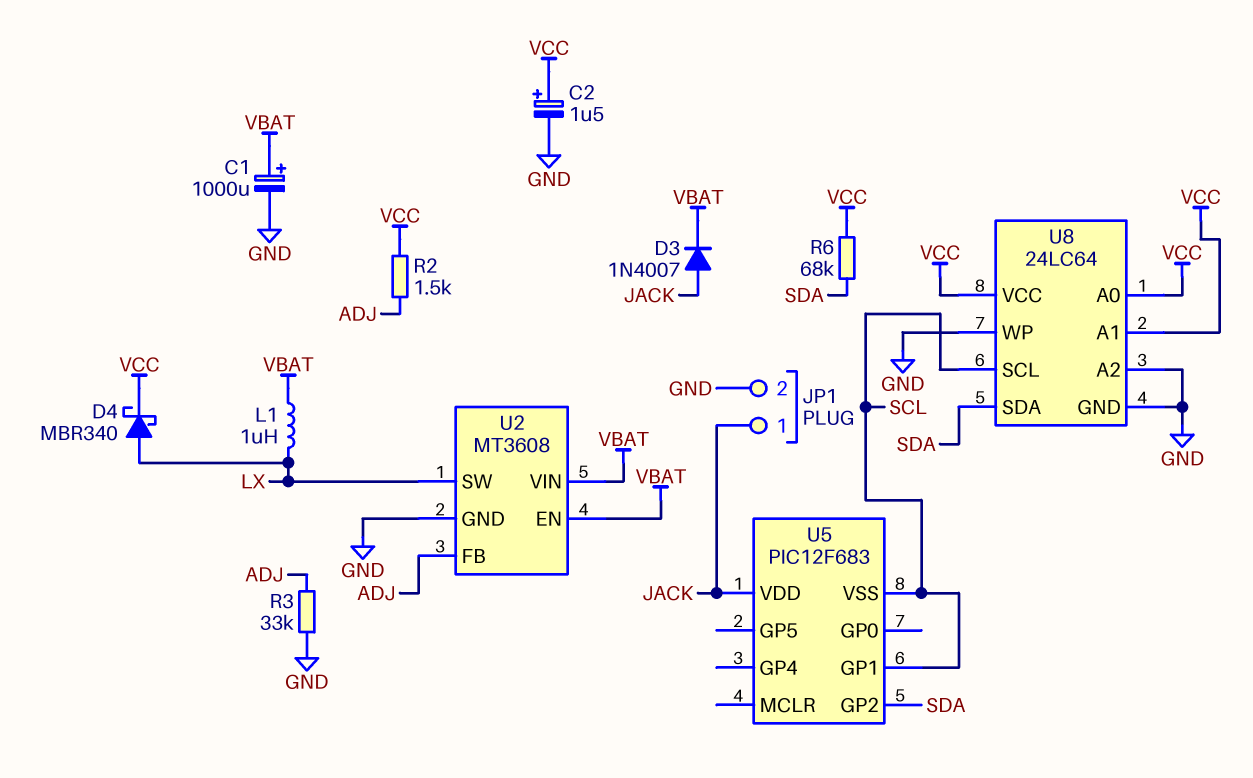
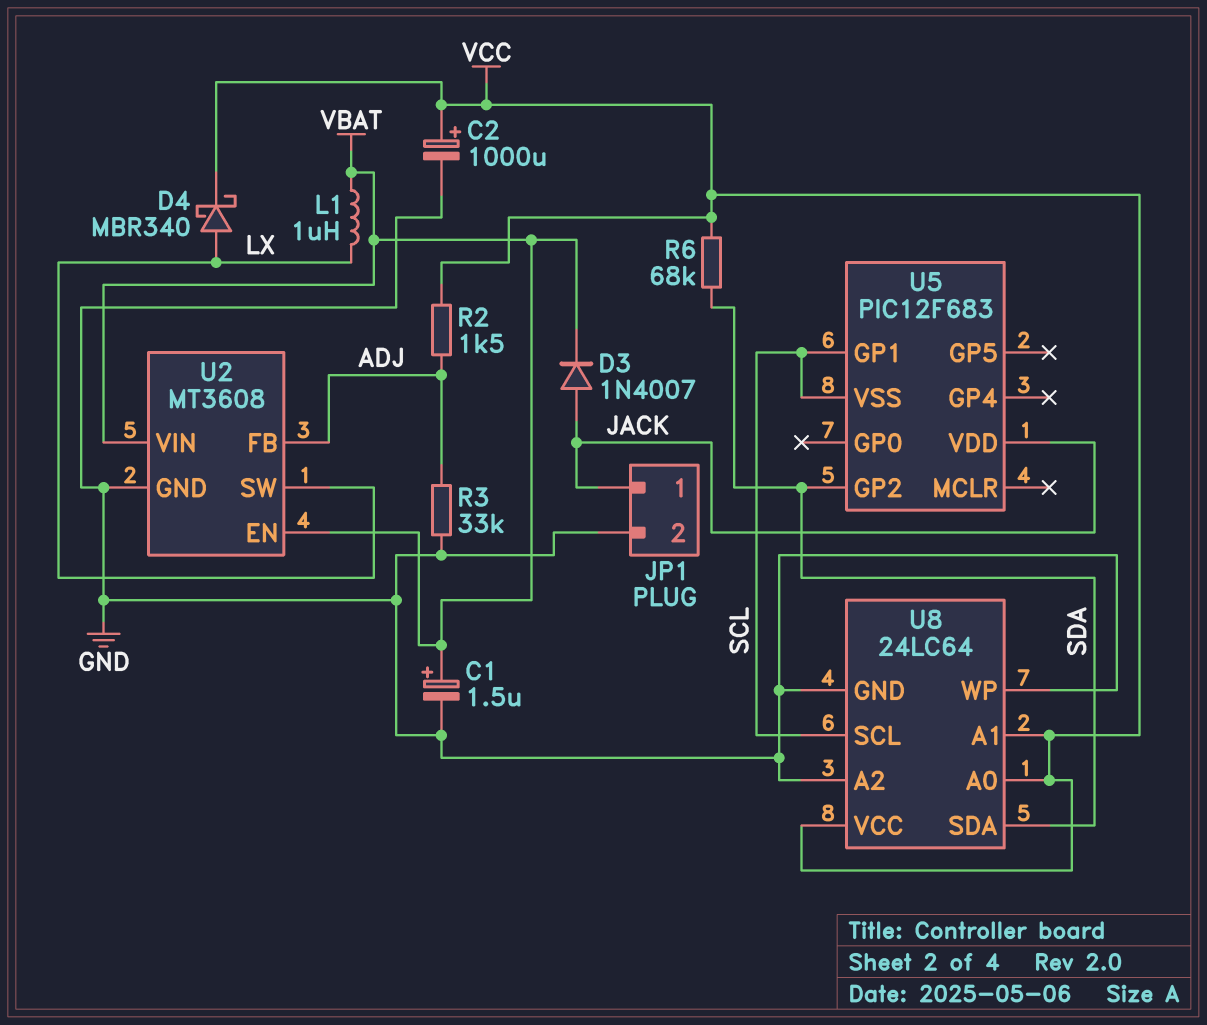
C1: 1000uF (plus VBAT, minus GND) -> 1.5uF (plus VBAT, minus GND)
C2: 1.5uF (plus VCC, minus GND) -> 1000uF (plus VCC, minus GND)

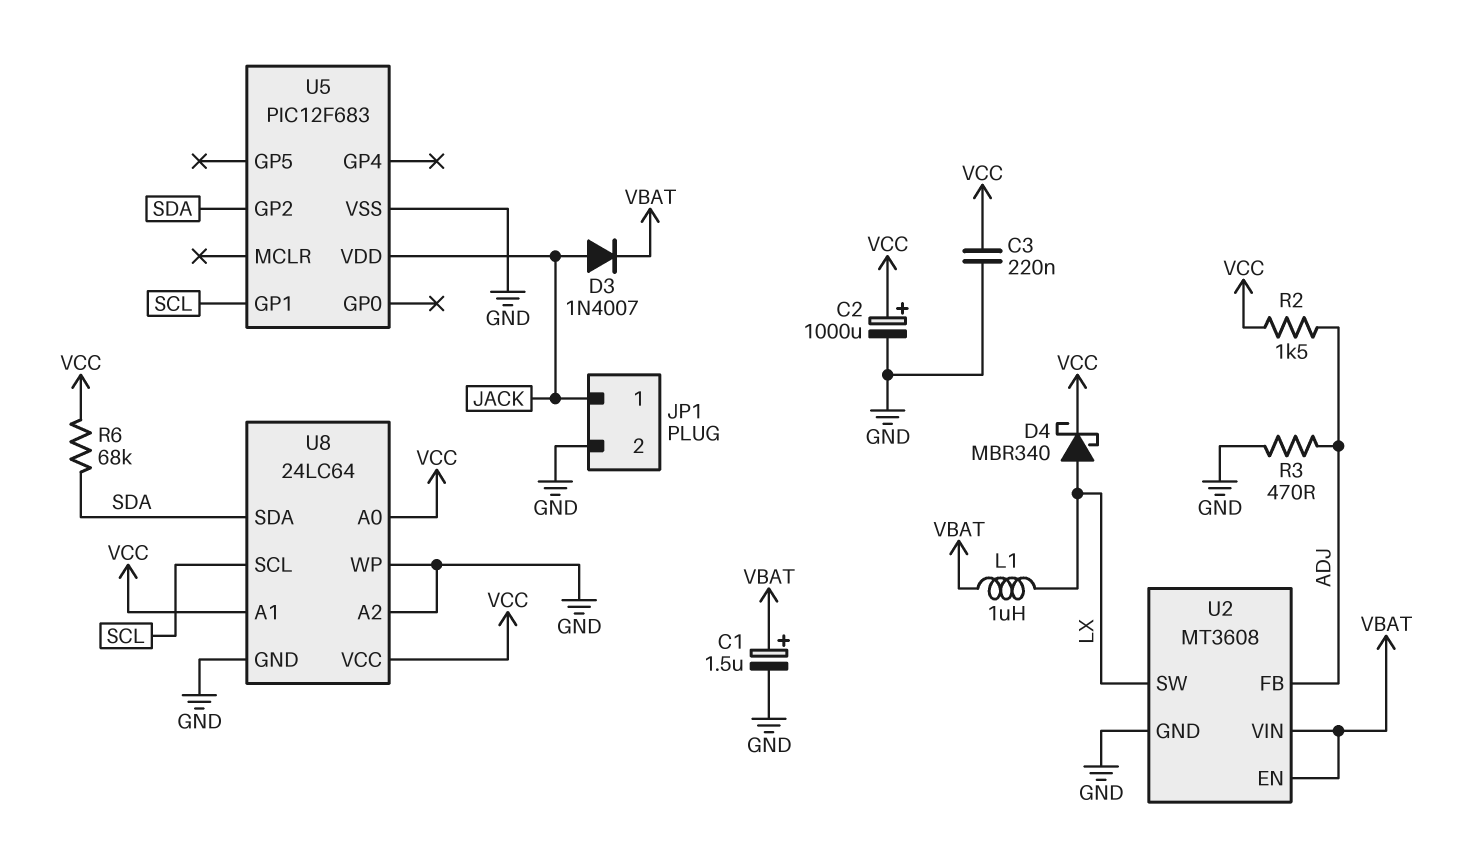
C3: none -> 220nF (GND, VCC)
R3: 33k (ADJ, GND) -> 470 (ADJ, GND)
U5 pin VSS: SCL -> GND

